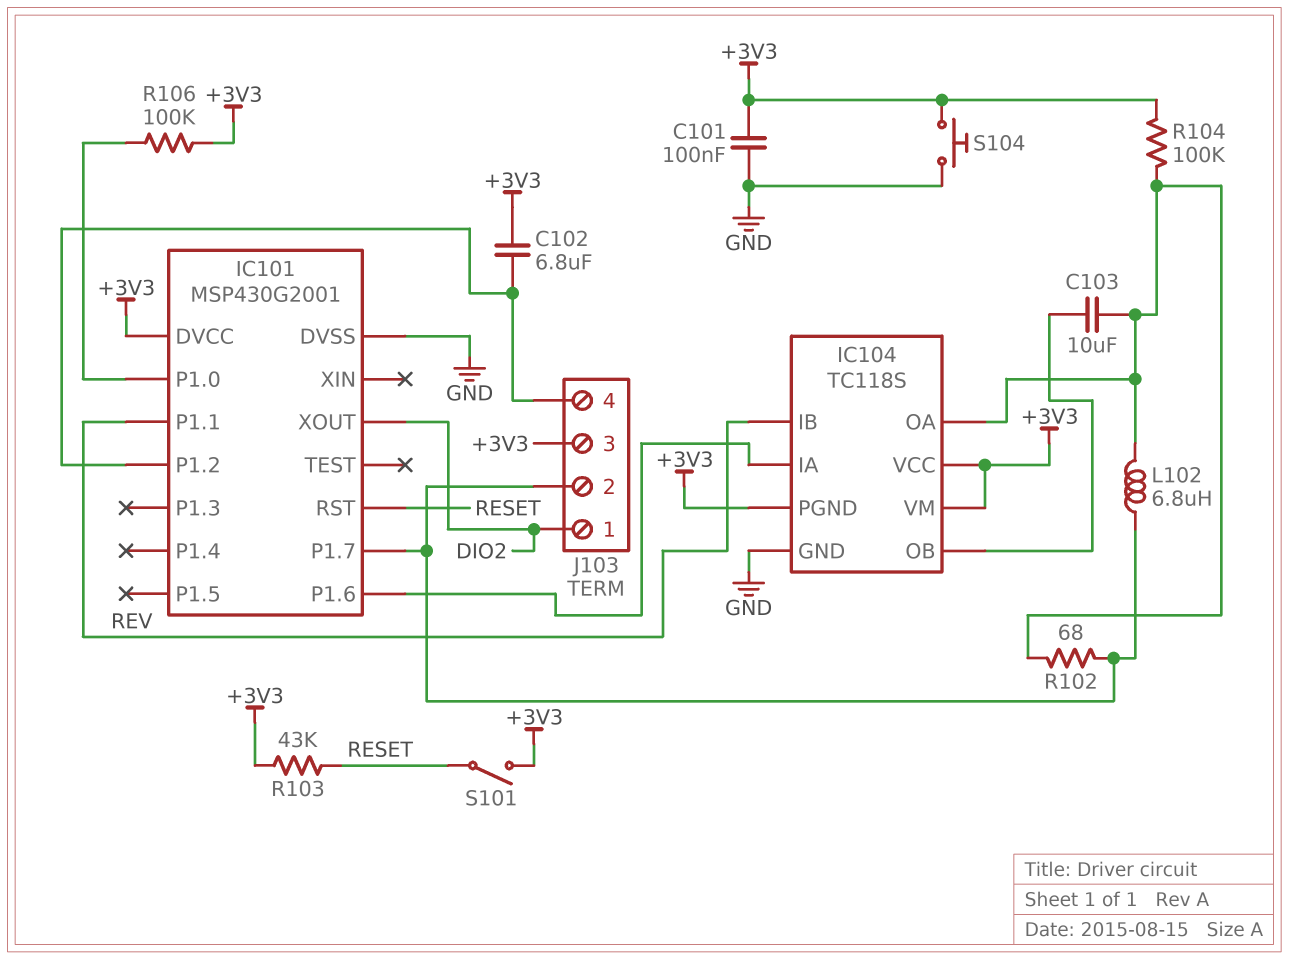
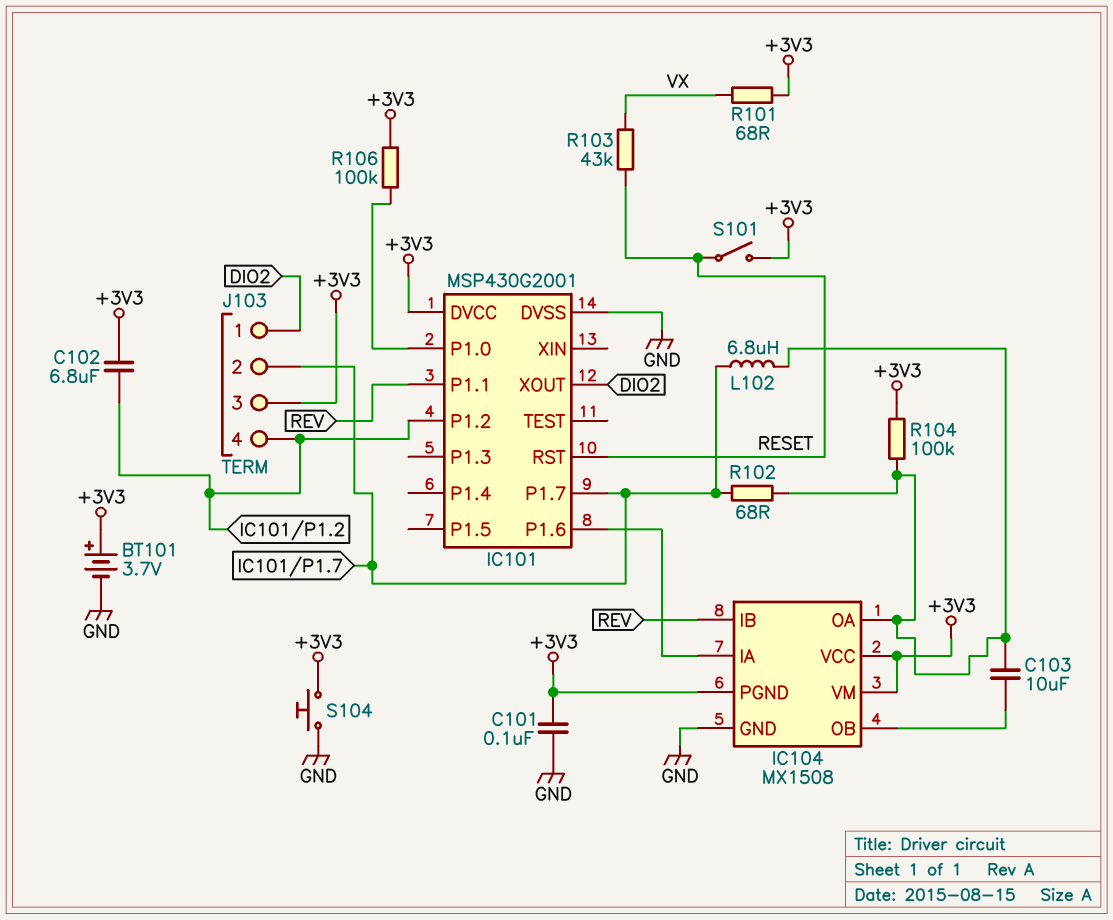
BT101: none -> 3.7V (plus +3V3, minus GND)
IC104: TC118S -> MX1508
R101: none -> 68 (+3V3, VX)
R103: 43k (+3V3, RESET) -> 43k (RESET, VX)

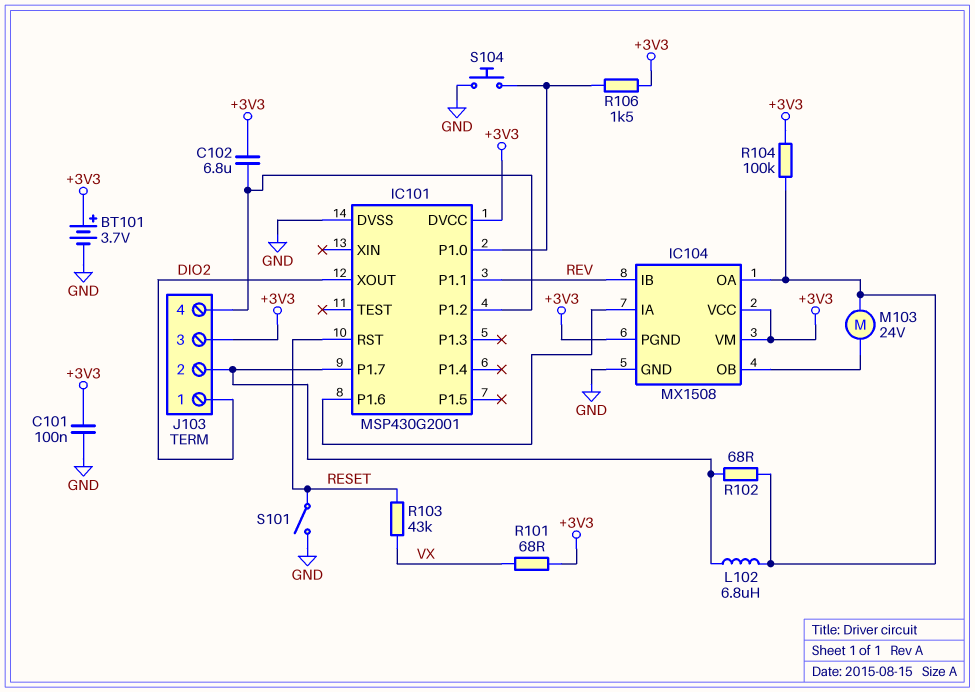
C103: 10uF (IC104/OA, IC104/OB) -> none
M103: none -> motor 24V (IC104/OA, IC104/OB)
R106: 100k (+3V3, IC101/P1.0) -> 1.5k (+3V3, IC101/P1.0)
S101: switch (+3V3, RESET) -> switch (GND, RESET)
S104: button (+3V3, GND) -> button (GND, IC101/P1.0)

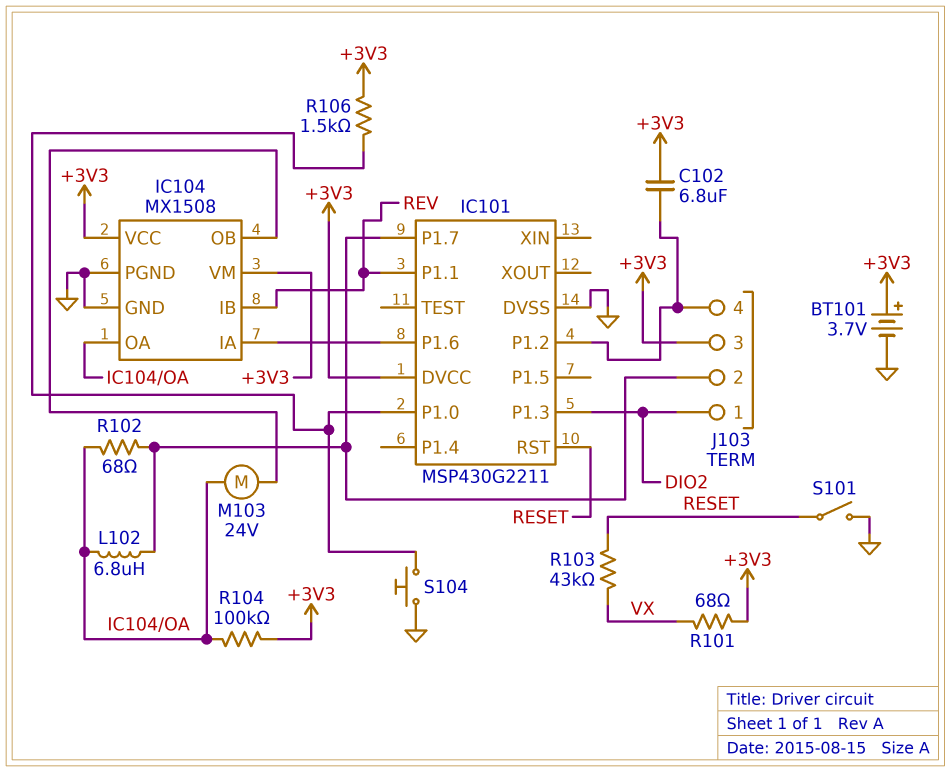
C101: 100nF (+3V3, GND) -> none
IC101: MSP430G2001 -> MSP430G2211
IC101 pin P1.3: none -> DIO2
IC101 pin XOUT: DIO2 -> none
IC104 pin PGND: +3V3 -> GND

